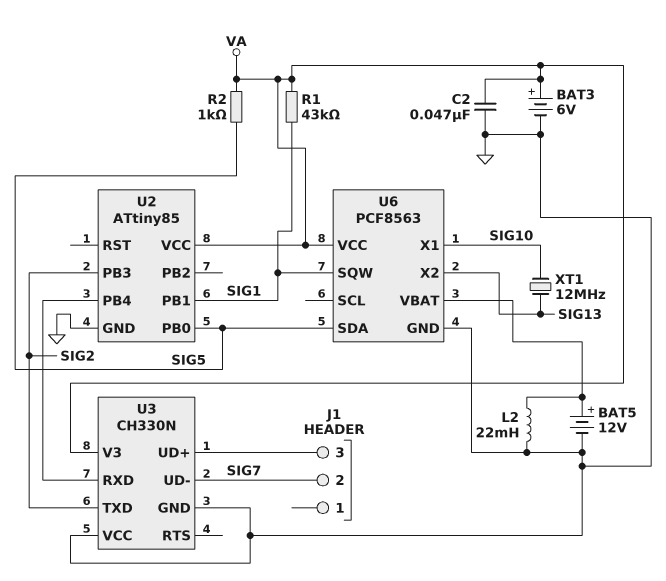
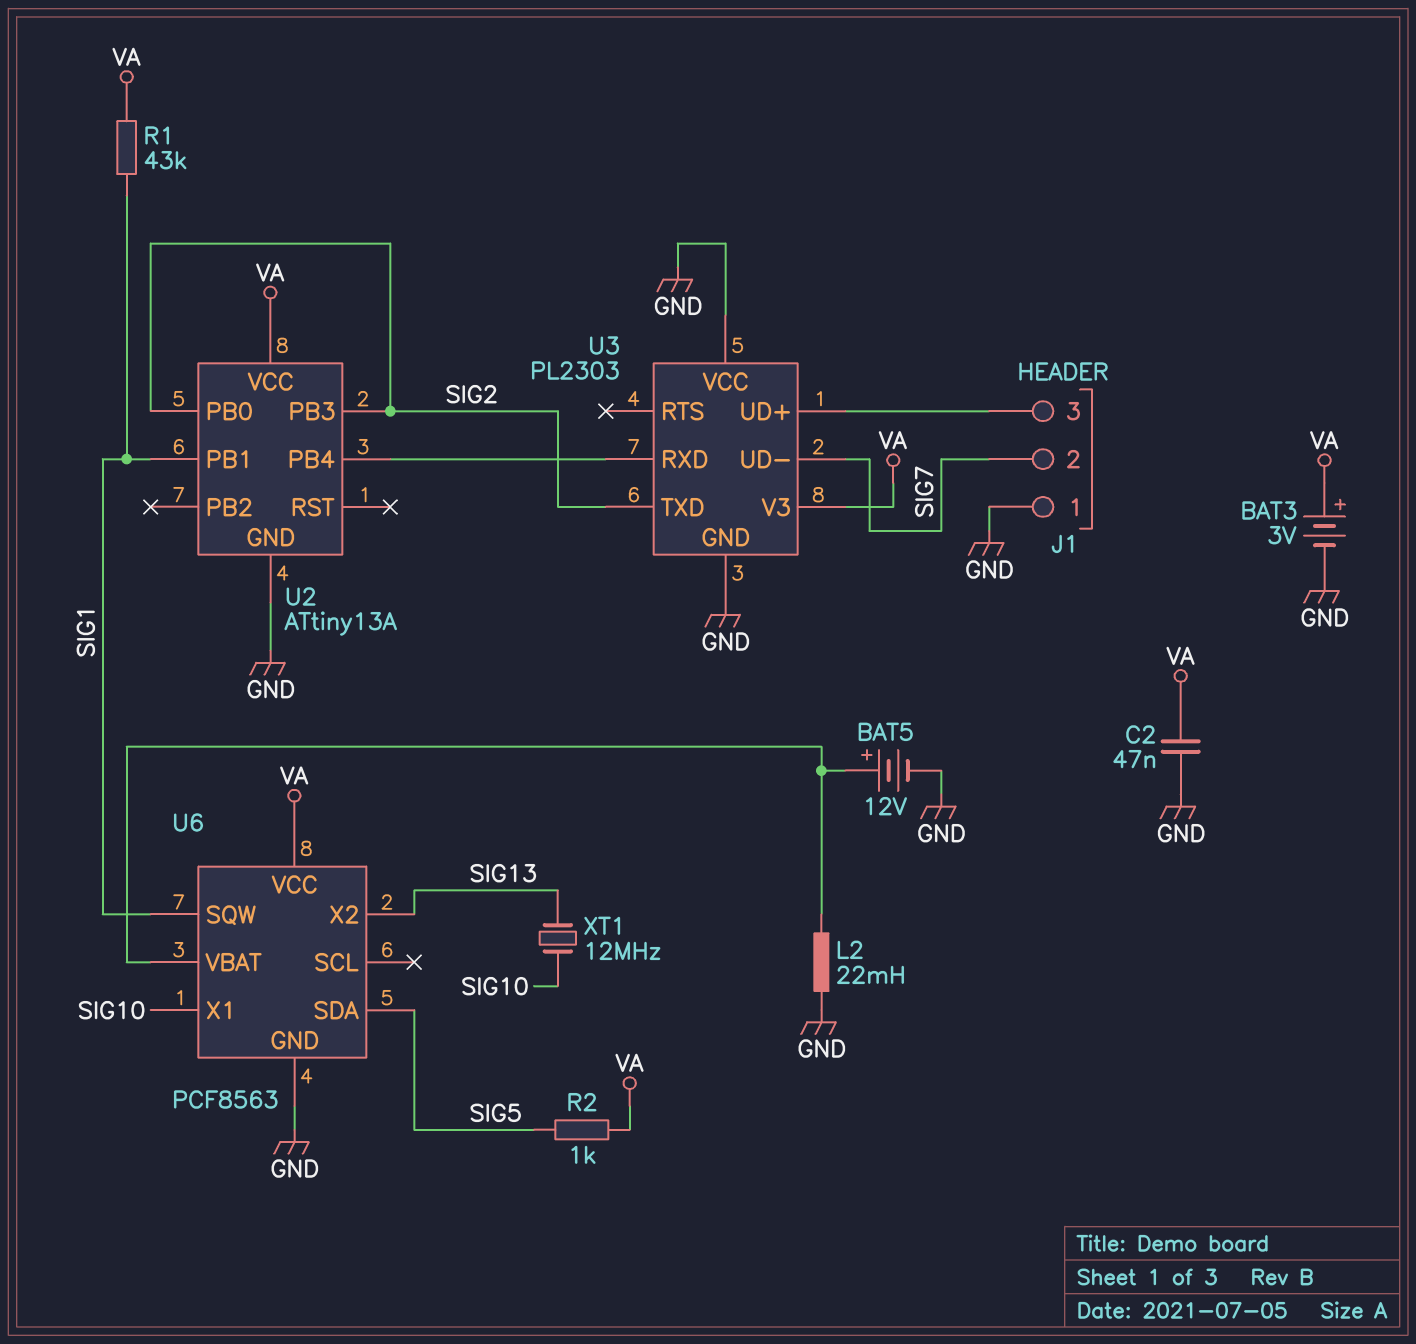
BAT3: 6V (plus VA, minus GND) -> 3V (plus VA, minus GND)
J1 pin 1: none -> GND
U2: ATtiny85 -> ATtiny13A
U2 pin PB0: SIG5 -> SIG2
U3: CH330N -> PL2303

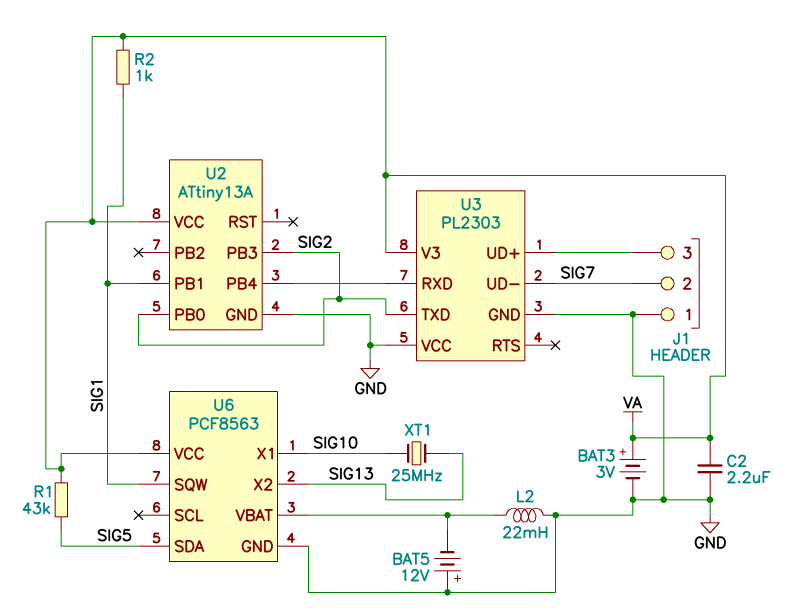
BAT5: 12V (plus U6/VBAT, minus GND) -> 12V (plus GND, minus U6/VBAT)
C2: 47nF (GND, VA) -> 2.2uF (GND, VA)
R1: 43k (SIG1, VA) -> 43k (SIG5, VA)
R2: 1k (SIG5, VA) -> 1k (SIG1, VA)
XT1: 12MHz (SIG10, SIG13) -> 25MHz (SIG10, SIG13)

